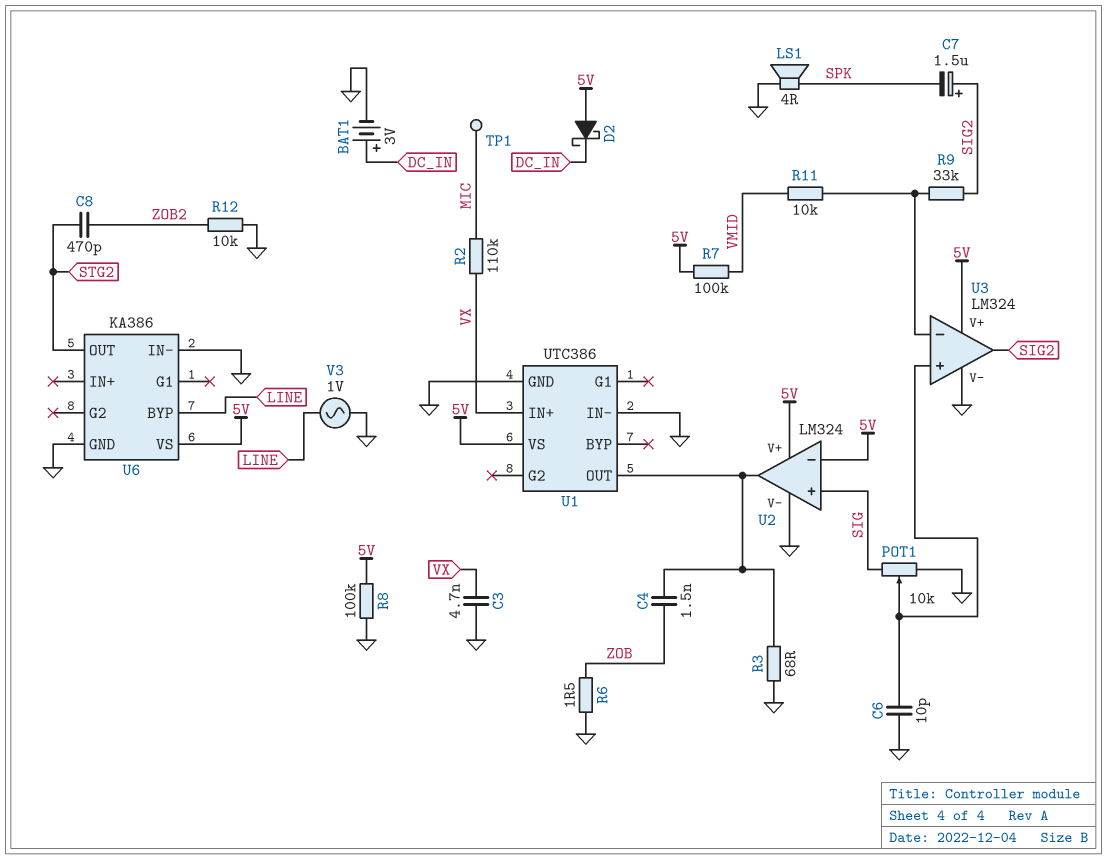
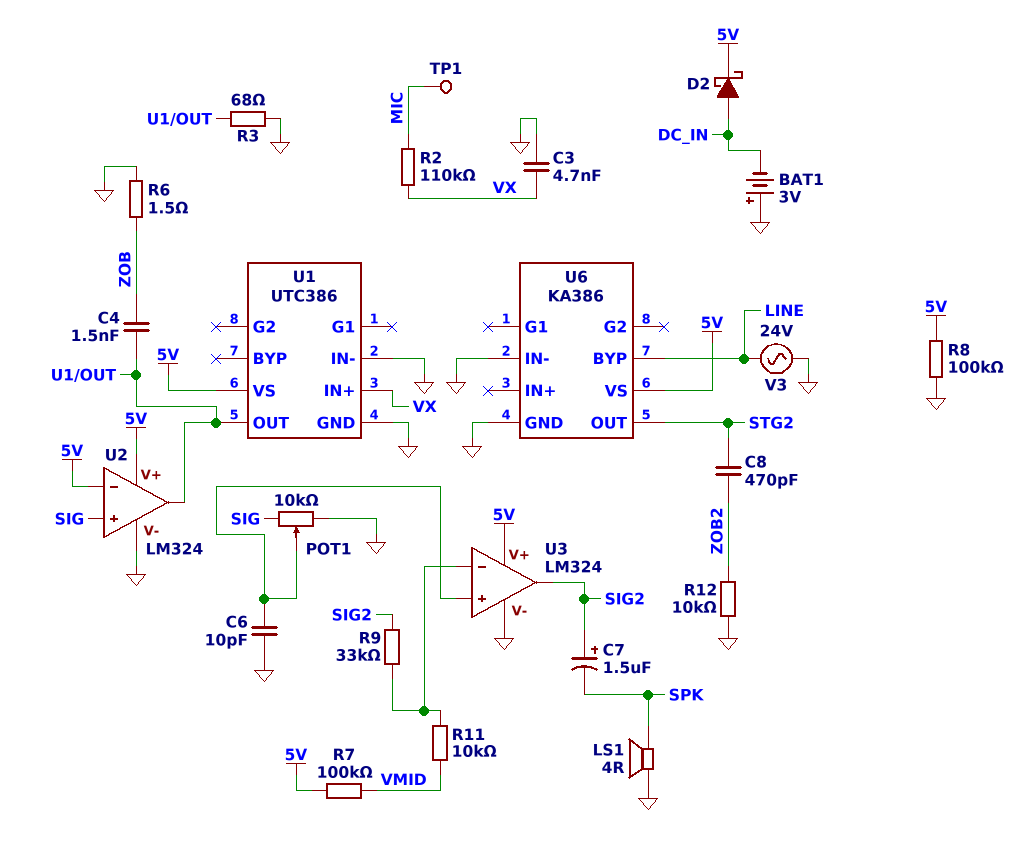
BAT1: 3V (plus DC_IN, minus GND) -> 3V (plus GND, minus DC_IN)
D2: schottky (A 5V, K DC_IN) -> schottky (A DC_IN, K 5V)
V3: AC 1V (GND, LINE) -> AC 24V (GND, LINE)

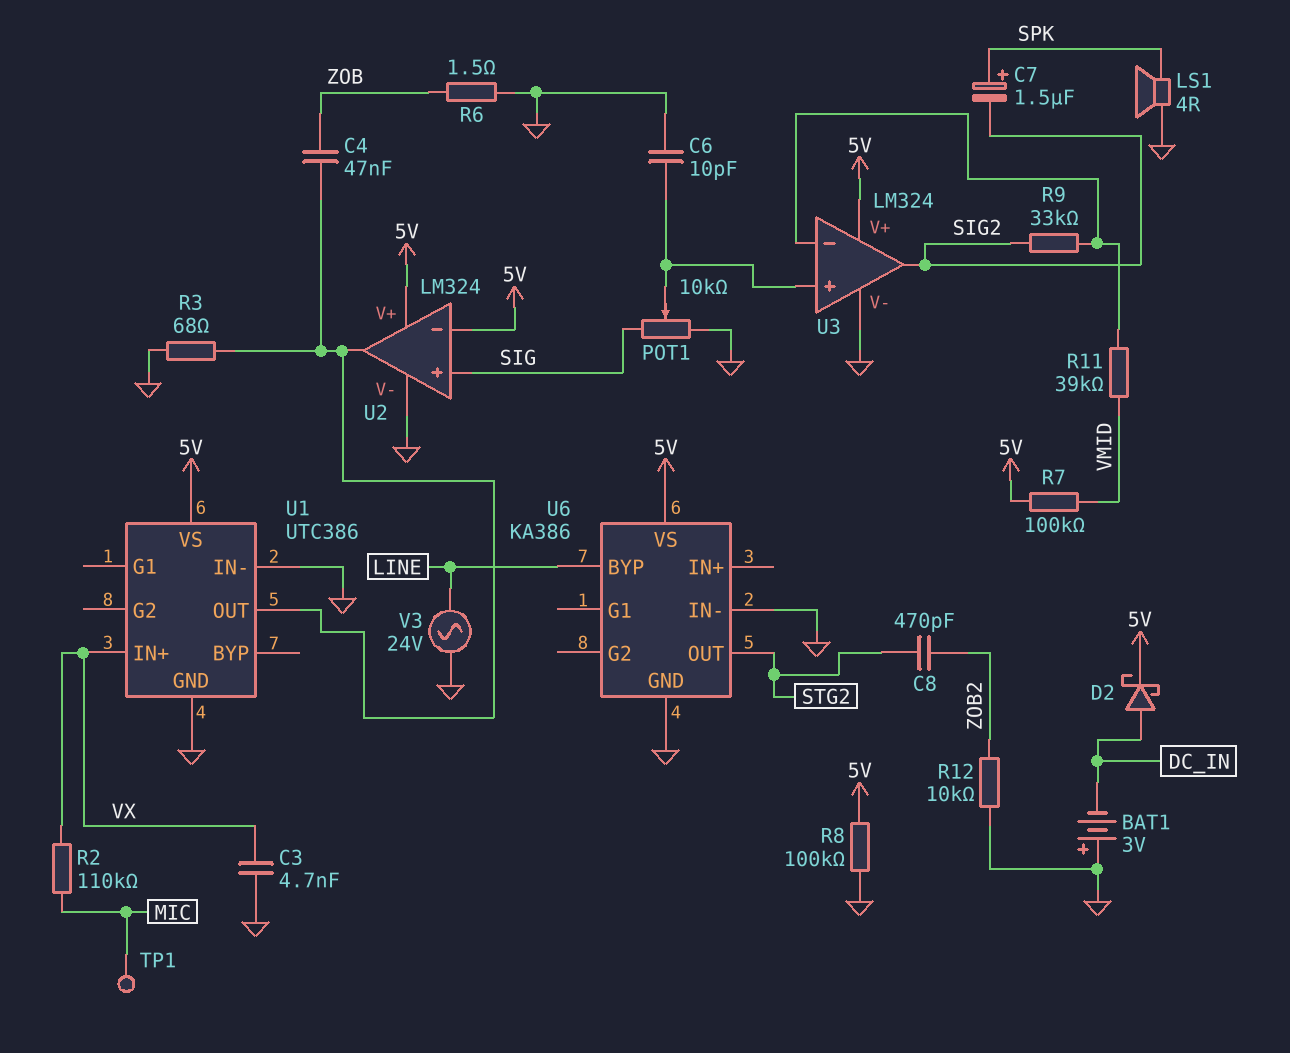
C4: 1.5nF (U1/OUT, ZOB) -> 47nF (U1/OUT, ZOB)
C7: 1.5uF (plus SIG2, minus SPK) -> 1.5uF (plus SPK, minus SIG2)
R11: 10k (U3/in-, VMID) -> 39k (U3/in-, VMID)

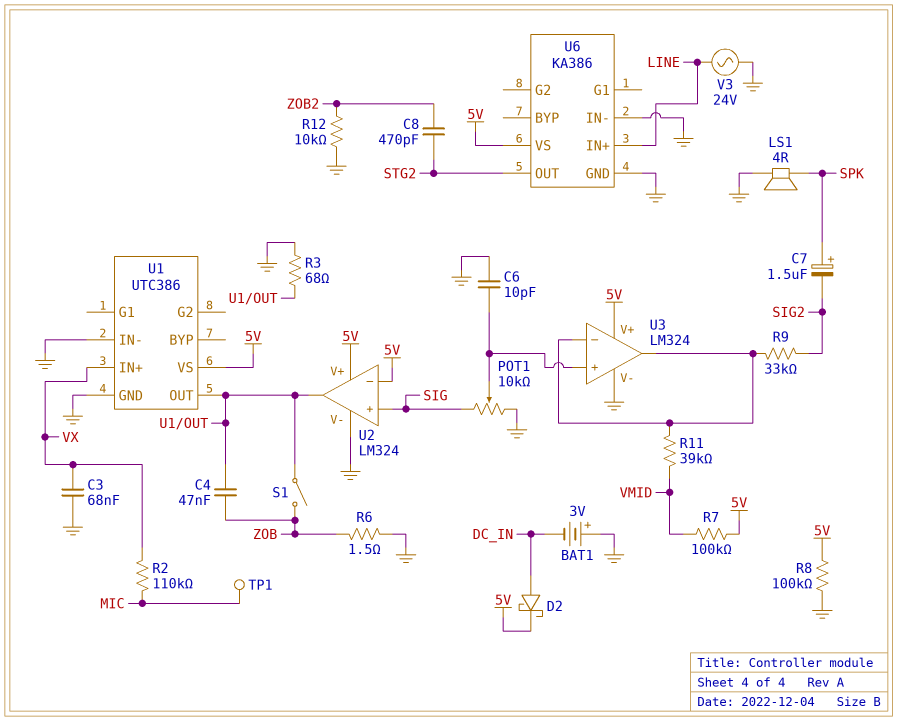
C3: 4.7nF (GND, VX) -> 68nF (GND, VX)
S1: none -> switch (U1/OUT, ZOB)
U3 pin out: SIG2 -> U3/in-
U6 pin BYP: LINE -> none
U6 pin IN+: none -> LINE

